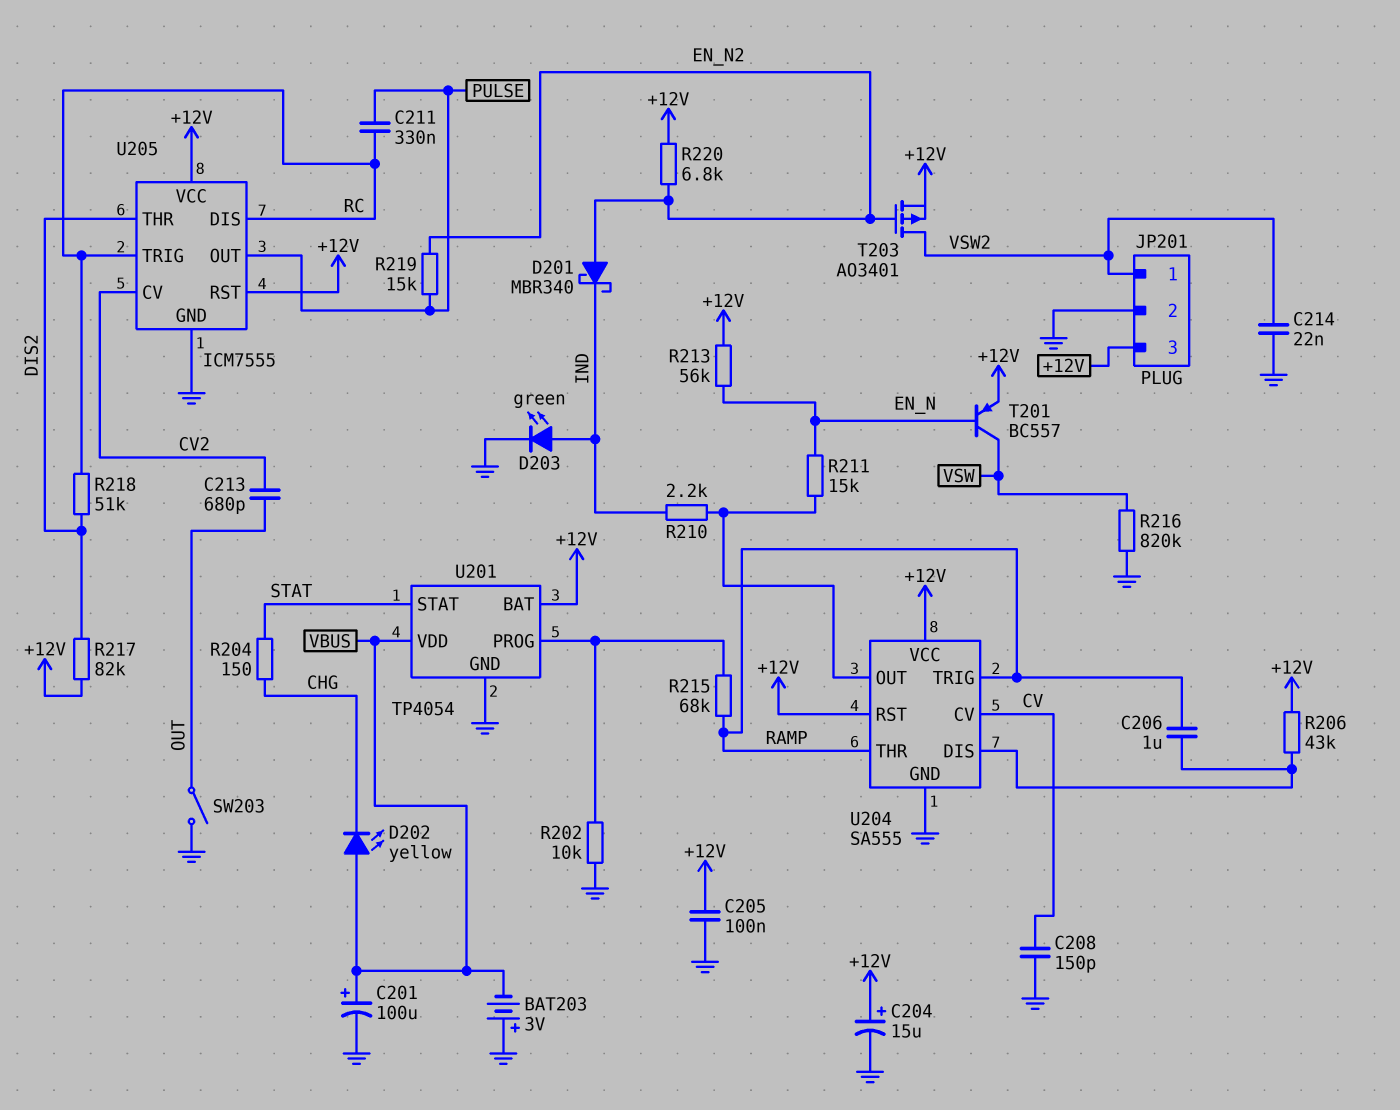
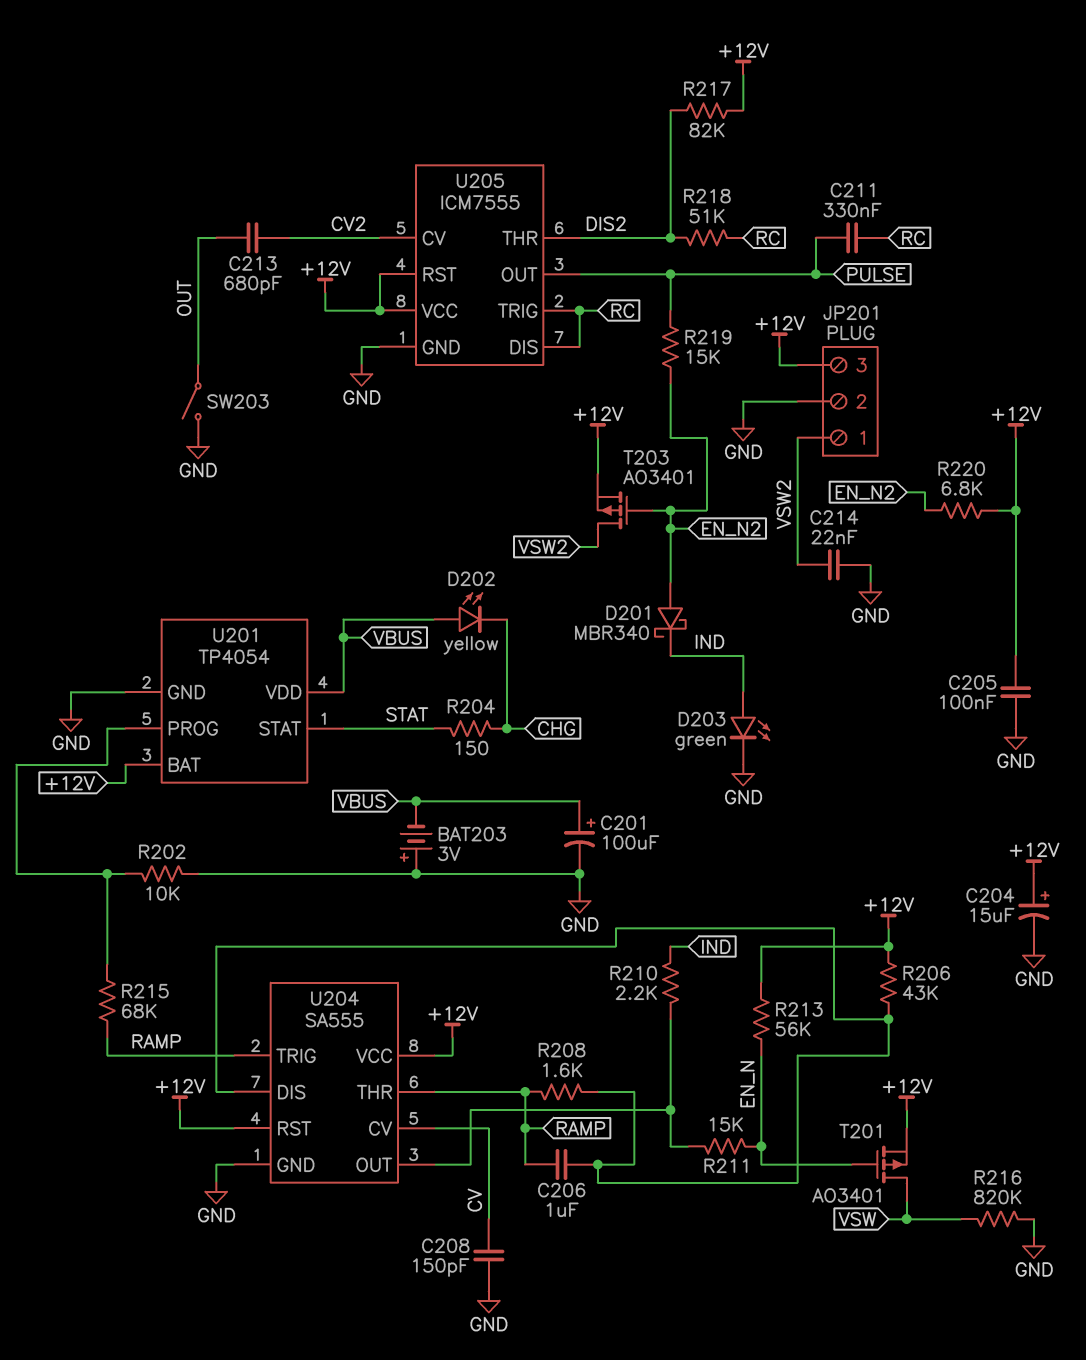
R208: none -> 1.6k (RAMP, U204/DIS)
T201: PNP BC557 (B EN_N, C VSW, E +12V) -> PMOS AO3401 (G EN_N, D VSW, S +12V)

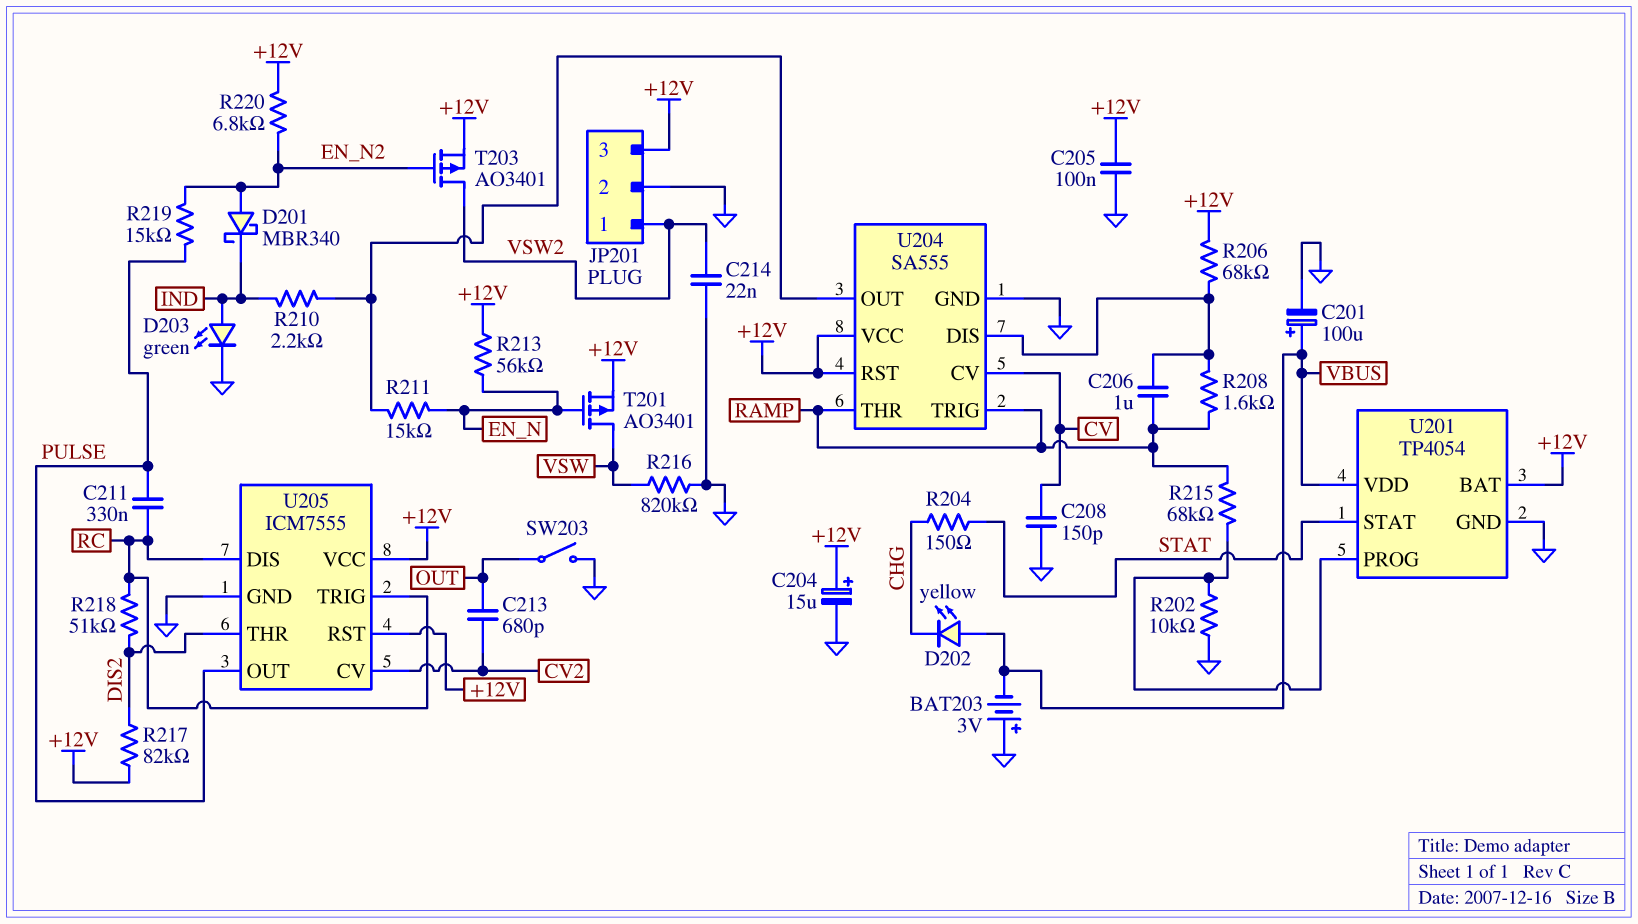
R206: 43k (+12V, U204/DIS) -> 68k (+12V, U204/DIS)

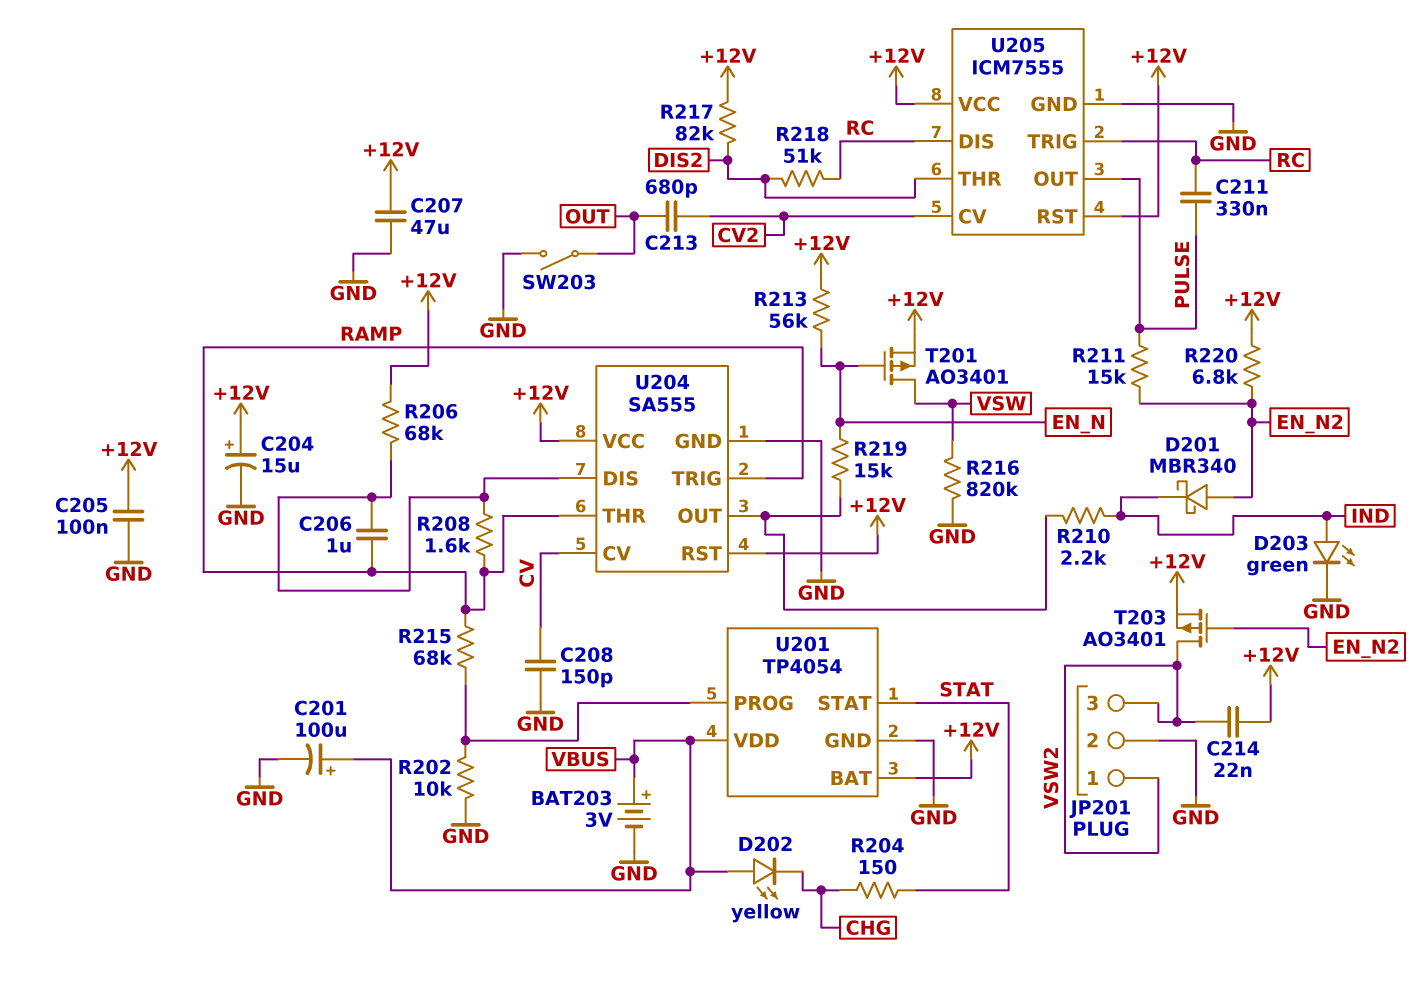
BAT203: 3V (plus GND, minus VBUS) -> 3V (plus VBUS, minus GND)
C207: none -> 47uF (+12V, GND)
C214: 22nF (GND, VSW2) -> 22nF (+12V, VSW2)
JP201 pin 3: +12V -> VSW2
R211: 15k (EN_N, U204/OUT) -> 15k (EN_N2, PULSE)
R219: 15k (EN_N2, PULSE) -> 15k (EN_N, U204/OUT)

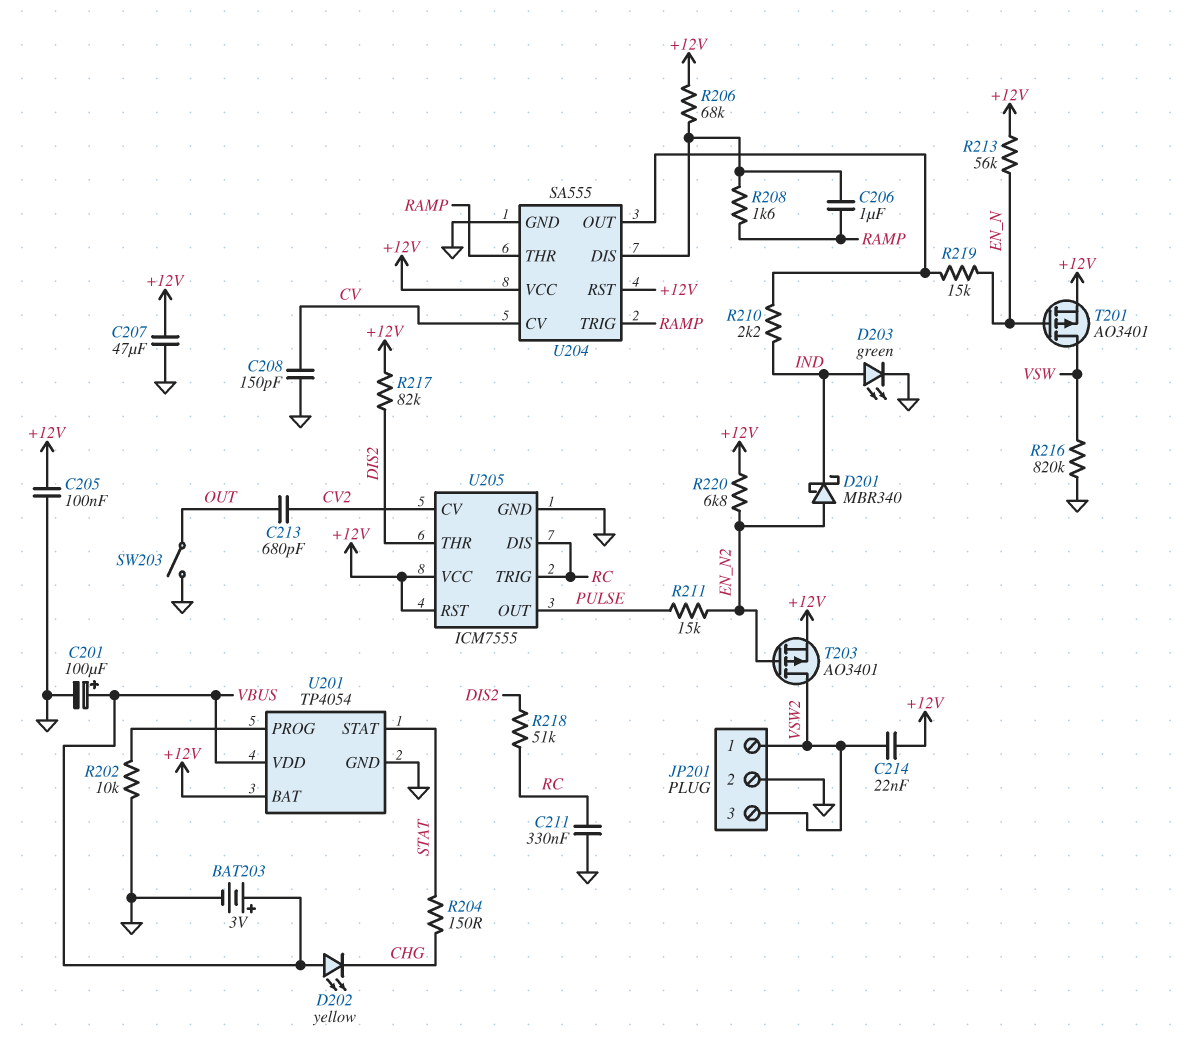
C204: 15uF (plus +12V, minus GND) -> none
C211: 330nF (PULSE, RC) -> 330nF (GND, RC)
R215: 68k (RAMP, U201/PROG) -> none

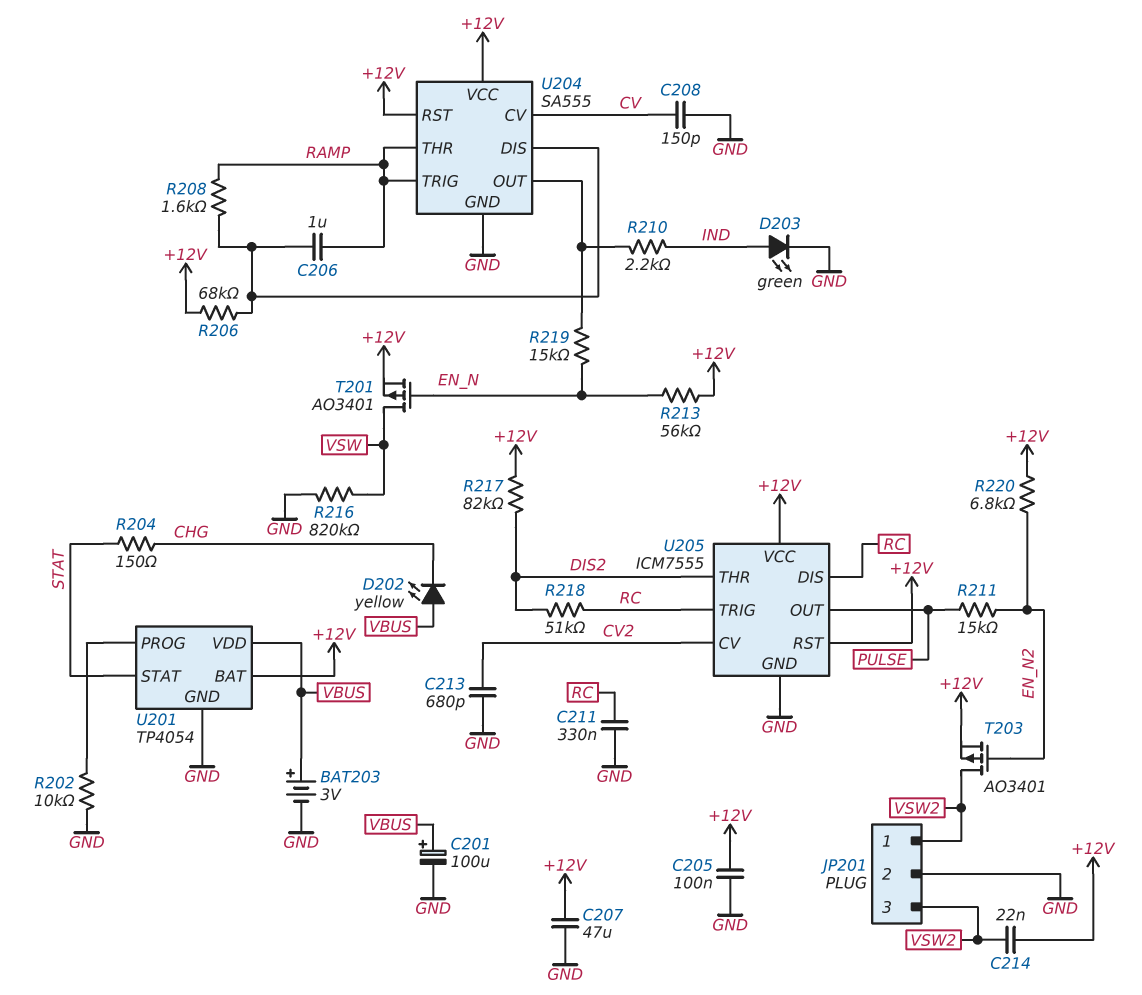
C213: 680pF (CV2, OUT) -> 680pF (CV2, GND)
D201: schottky MBR340 (A EN_N2, K IND) -> none
SW203: switch (GND, OUT) -> none

